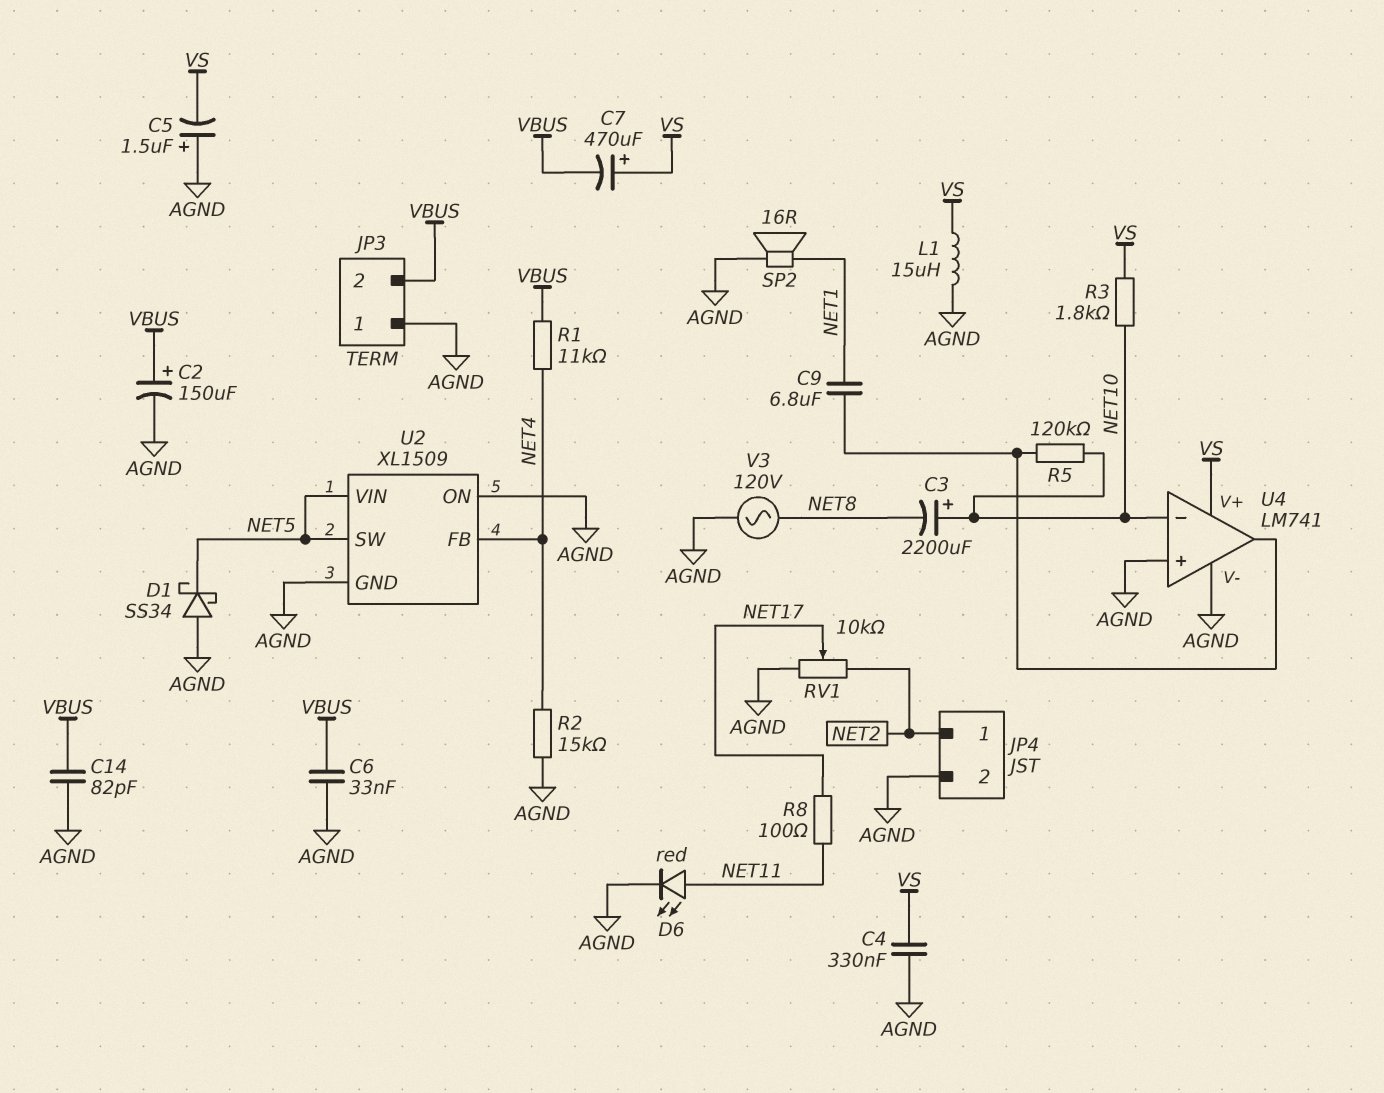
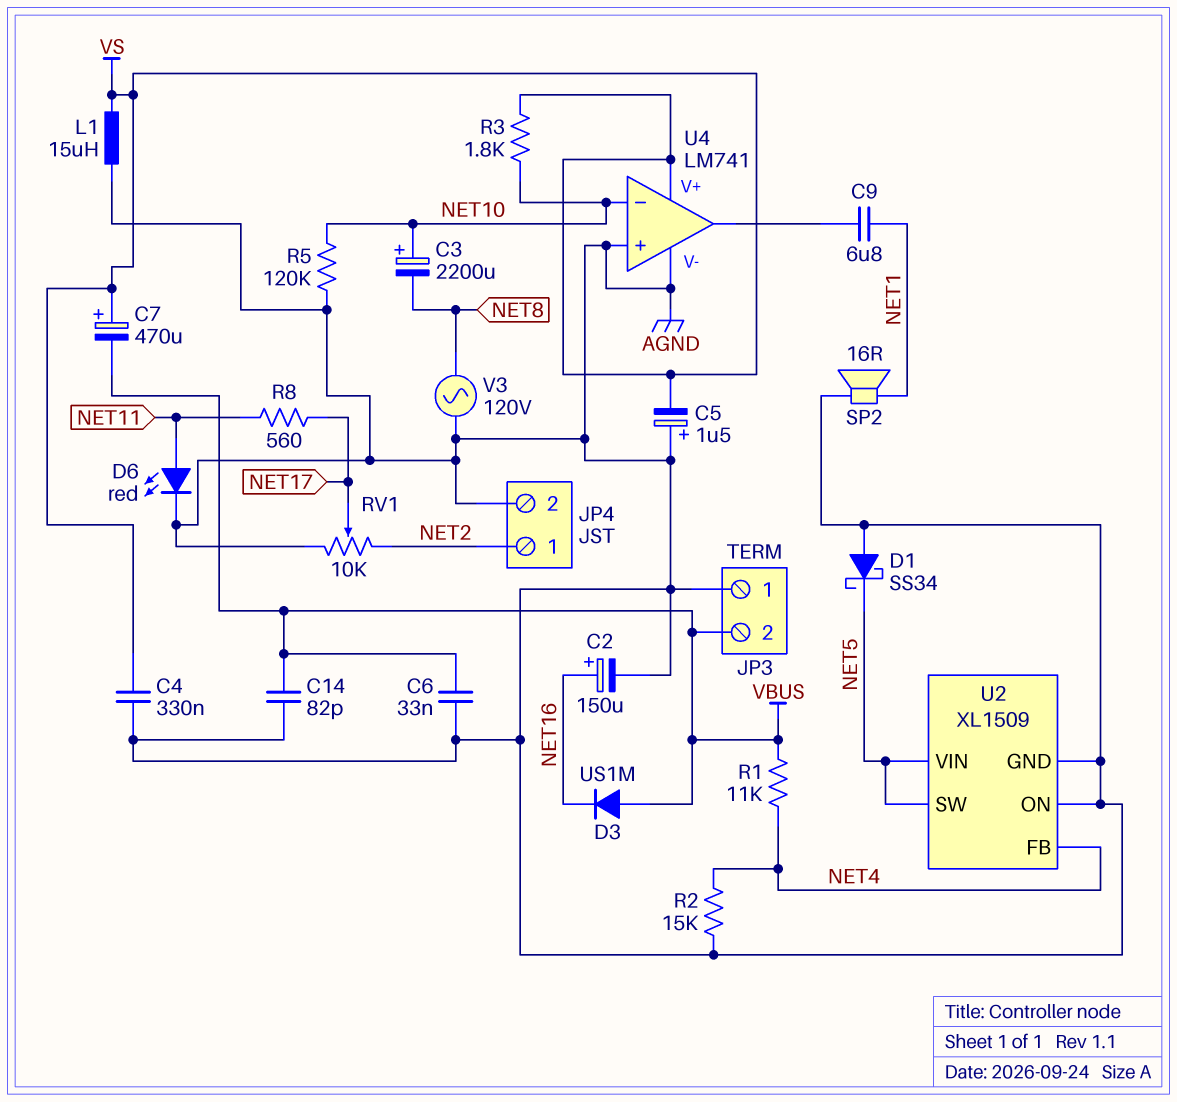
C2: 150uF (plus VBUS, minus AGND) -> 150uF (plus NET16, minus AGND)
D3: none -> diode US1M (A VBUS, K NET16)
R5: 120k (NET10, U4/out) -> 120k (AGND, NET10)
R8: 100 (NET11, NET17) -> 560 (NET11, NET17)

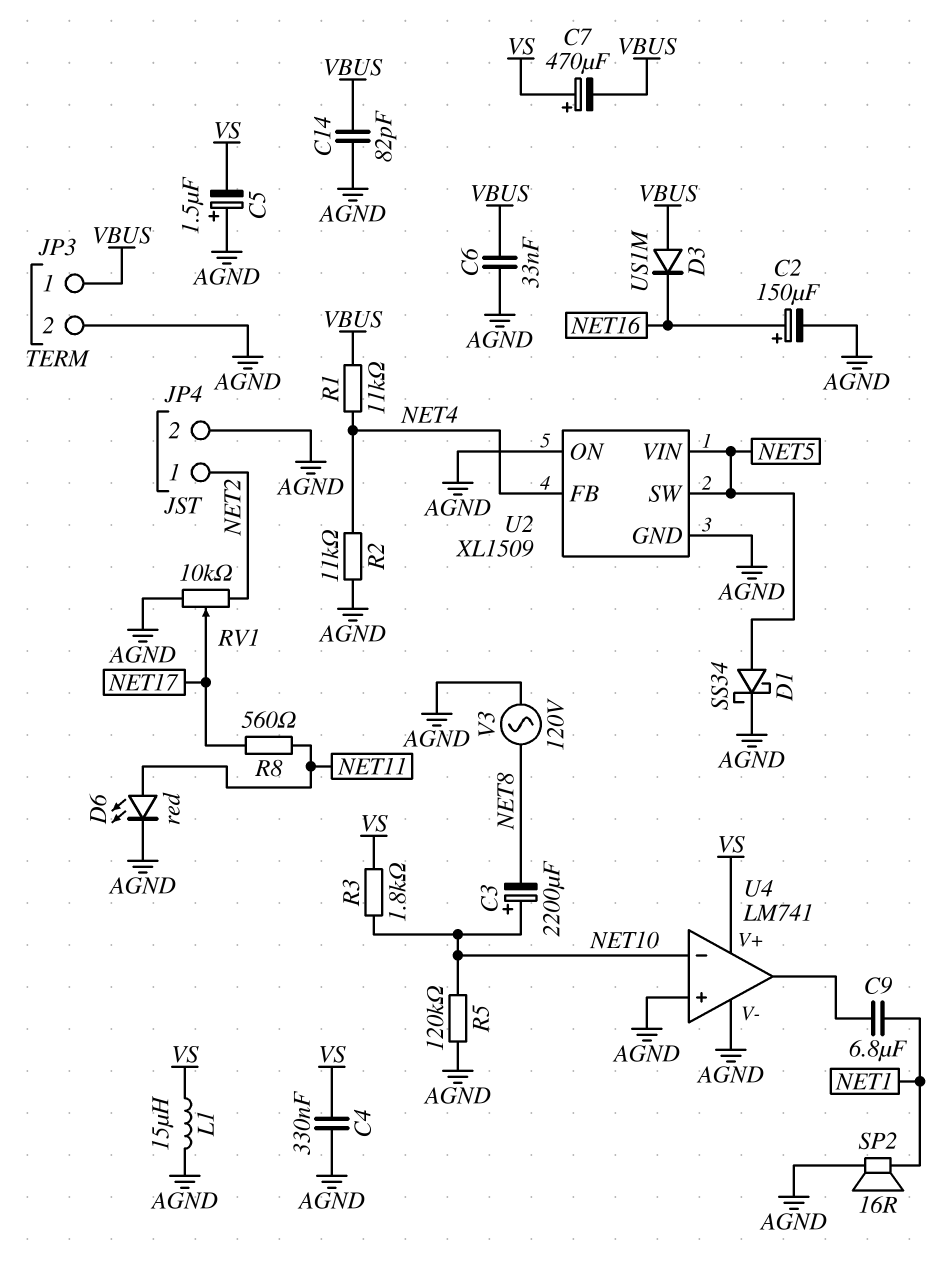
D1: schottky SS34 (A AGND, K NET5) -> schottky SS34 (A NET5, K AGND)
JP3 pin 1: AGND -> VBUS
JP3 pin 2: VBUS -> AGND
R2: 15k (AGND, NET4) -> 11k (AGND, NET4)

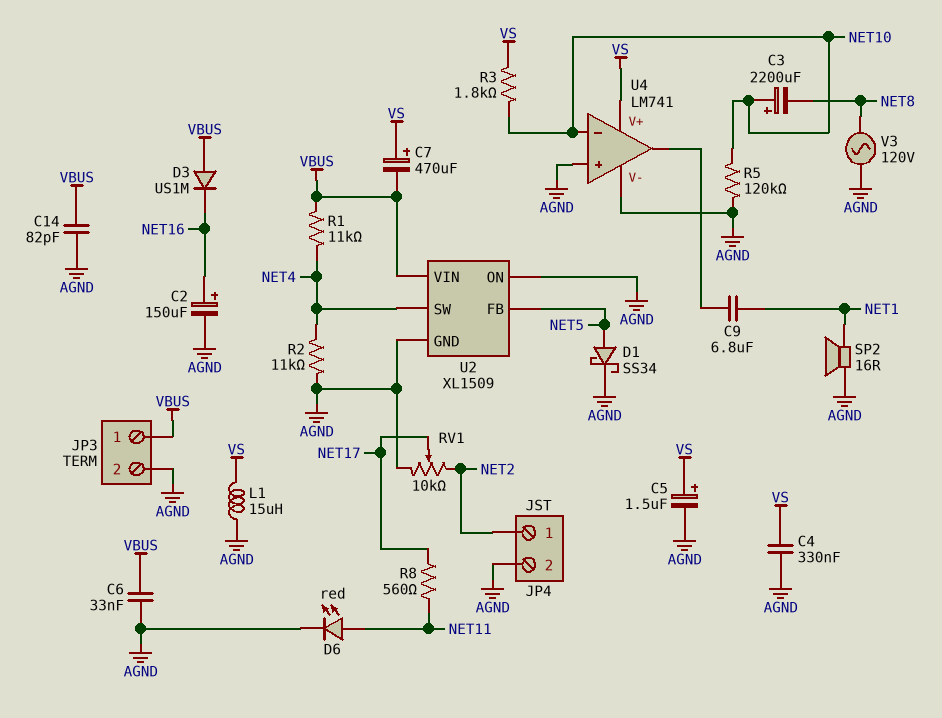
C5: 1.5uF (plus AGND, minus VS) -> 1.5uF (plus VS, minus AGND)
U2 pin FB: NET4 -> NET5
U2 pin SW: NET5 -> NET4
U2 pin VIN: NET5 -> VBUS

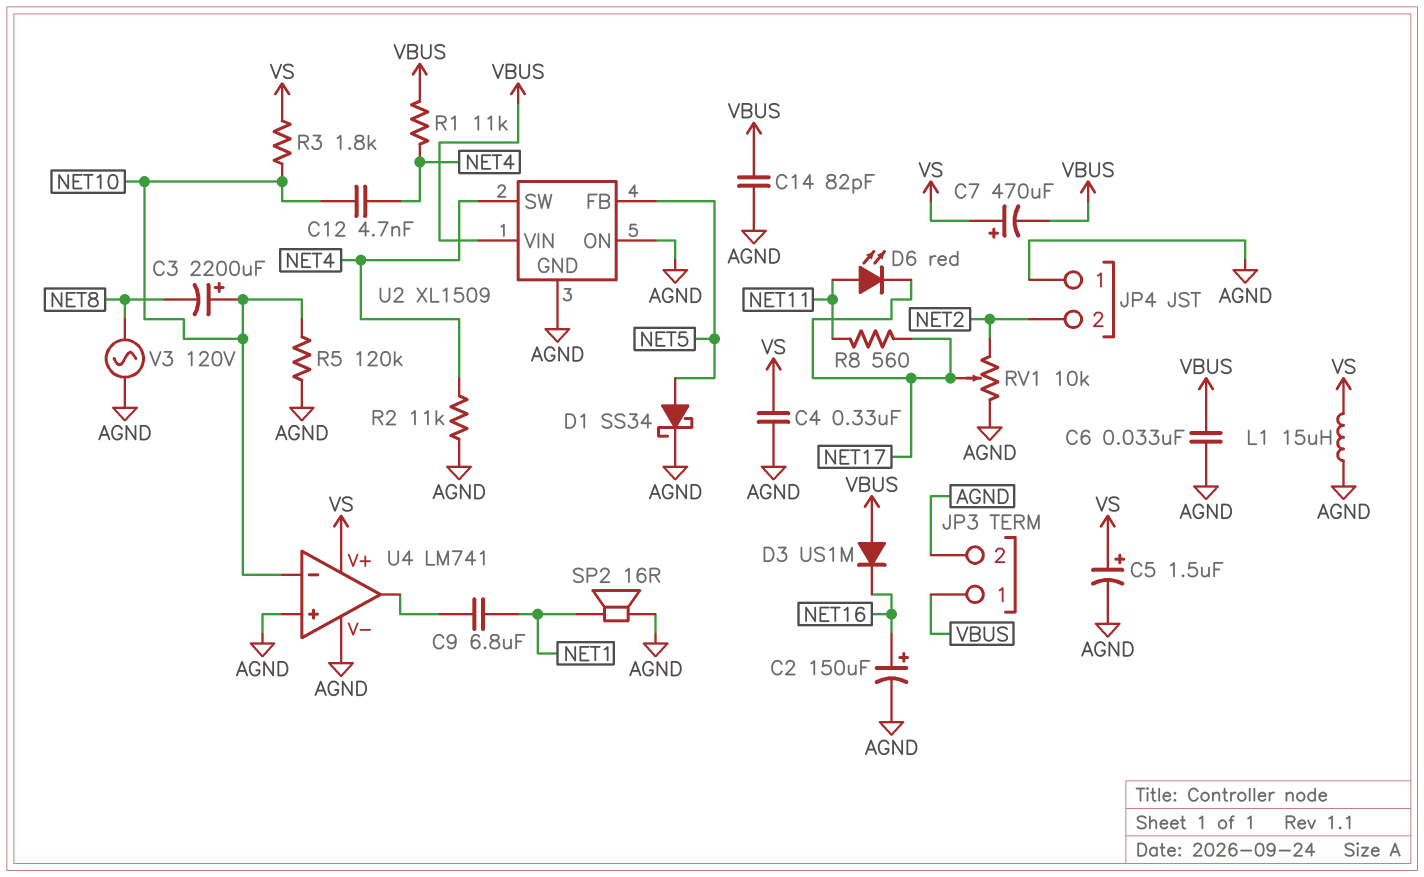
C12: none -> 4.7nF (NET4, NET10)
D6: LED red (A NET11, K AGND) -> LED red (A NET11, K NET17)
JP4 pin 1: NET2 -> AGND
JP4 pin 2: AGND -> NET2

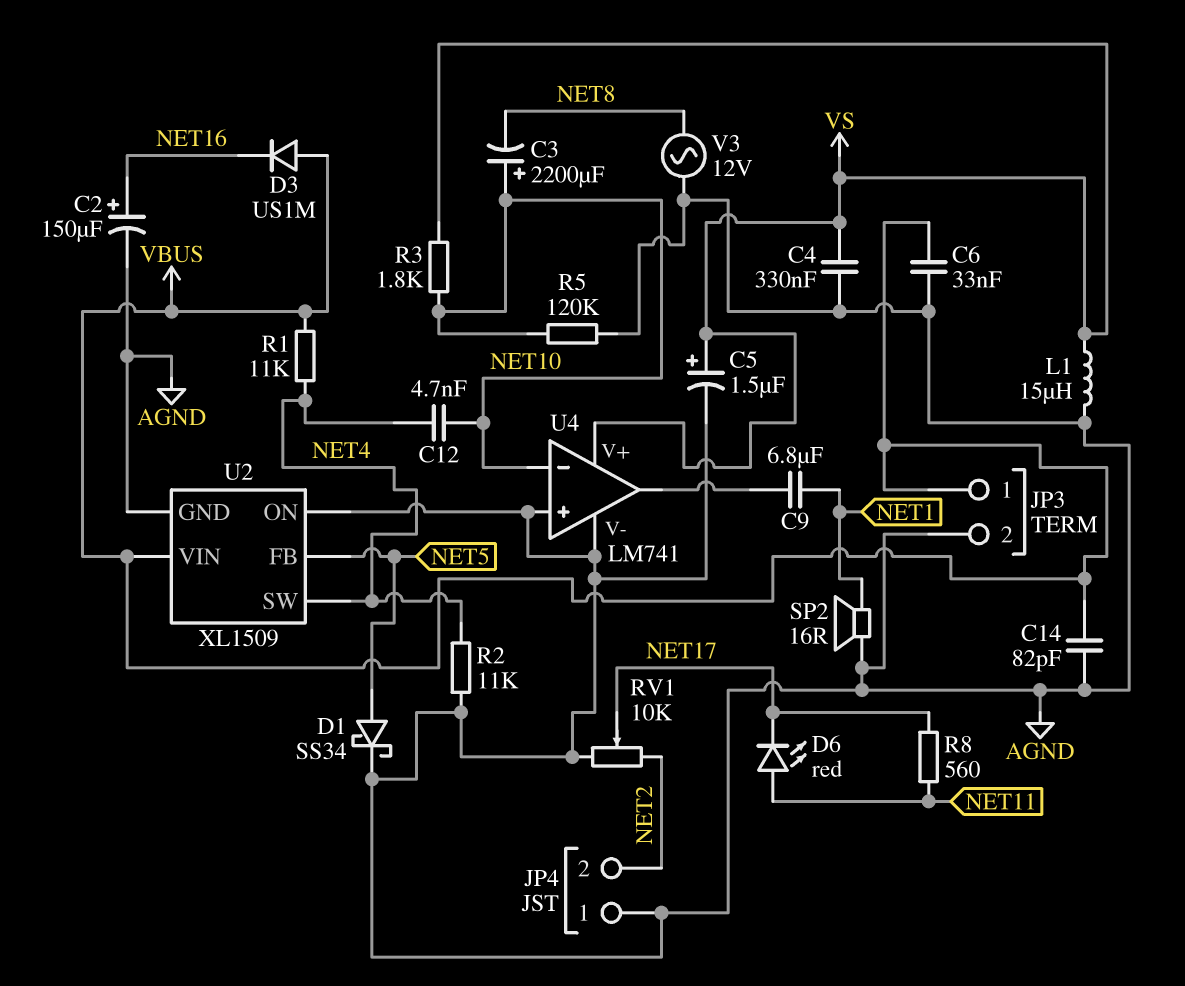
C7: 470uF (plus VS, minus VBUS) -> none
V3: AC 120V (AGND, NET8) -> AC 12V (AGND, NET8)

